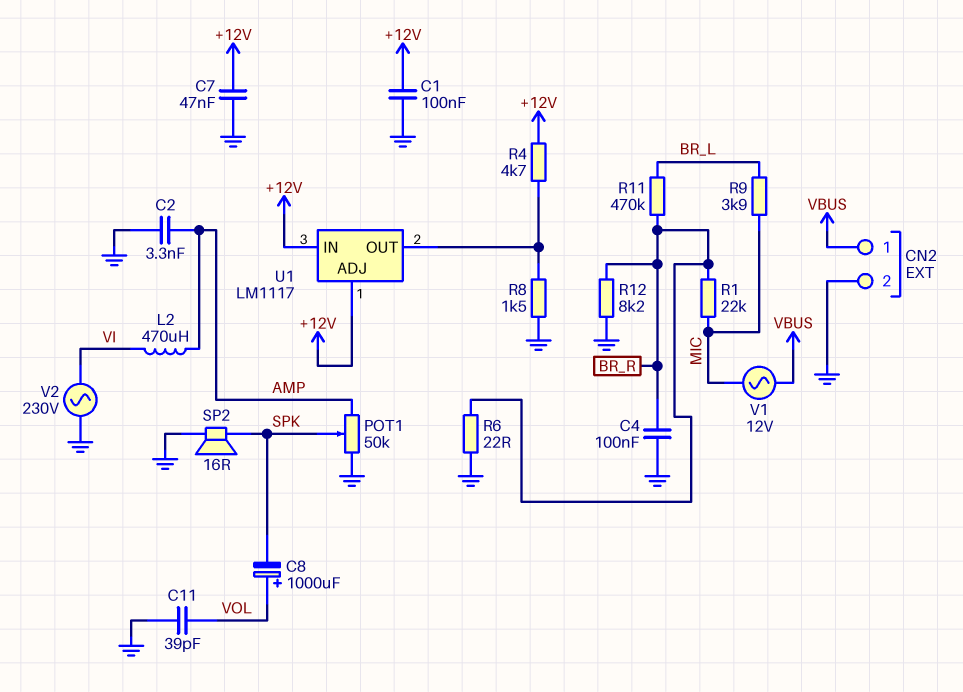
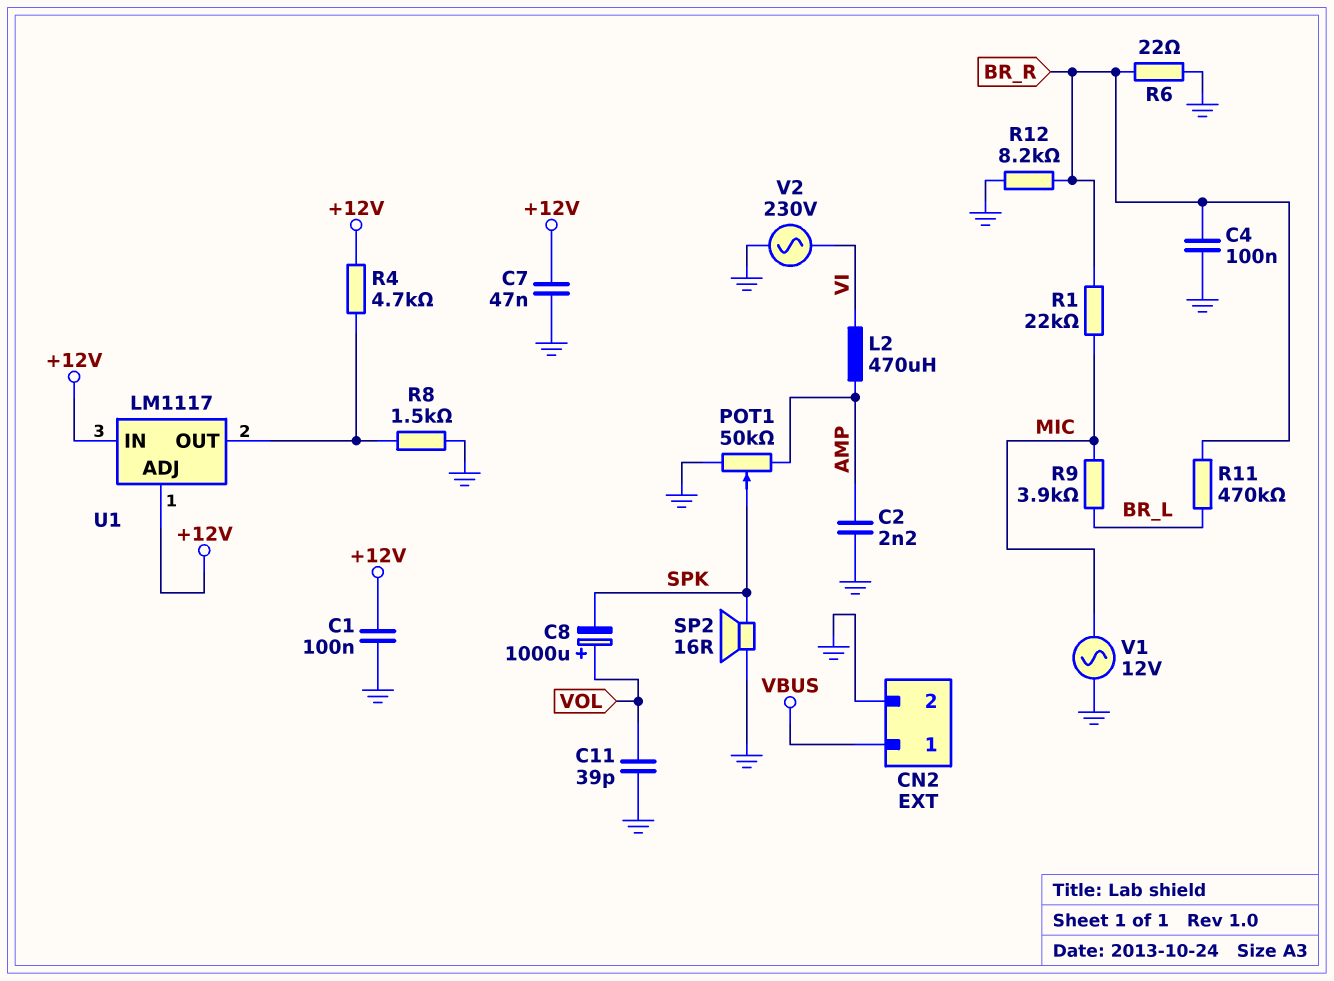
C2: 3.3nF (AMP, GND) -> 2.2nF (AMP, GND)
V1: AC 12V (MIC, VBUS) -> AC 12V (GND, MIC)

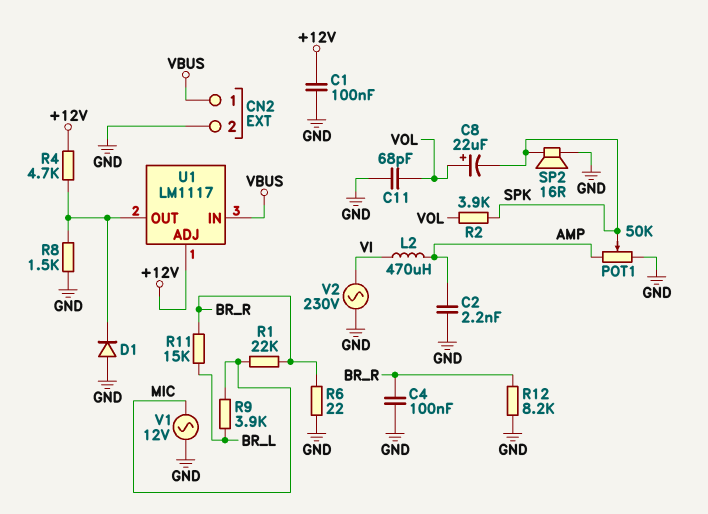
C7: 47nF (+12V, GND) -> none
C8: 1000uF (plus VOL, minus SPK) -> 22uF (plus VOL, minus SPK)
C11: 39pF (GND, VOL) -> 68pF (GND, VOL)
D1: none -> diode (A GND, K U1/OUT)
R2: none -> 3.9k (SPK, VOL)
R11: 470k (BR_L, BR_R) -> 15k (BR_L, BR_R)
U1 pin IN: +12V -> VBUS

